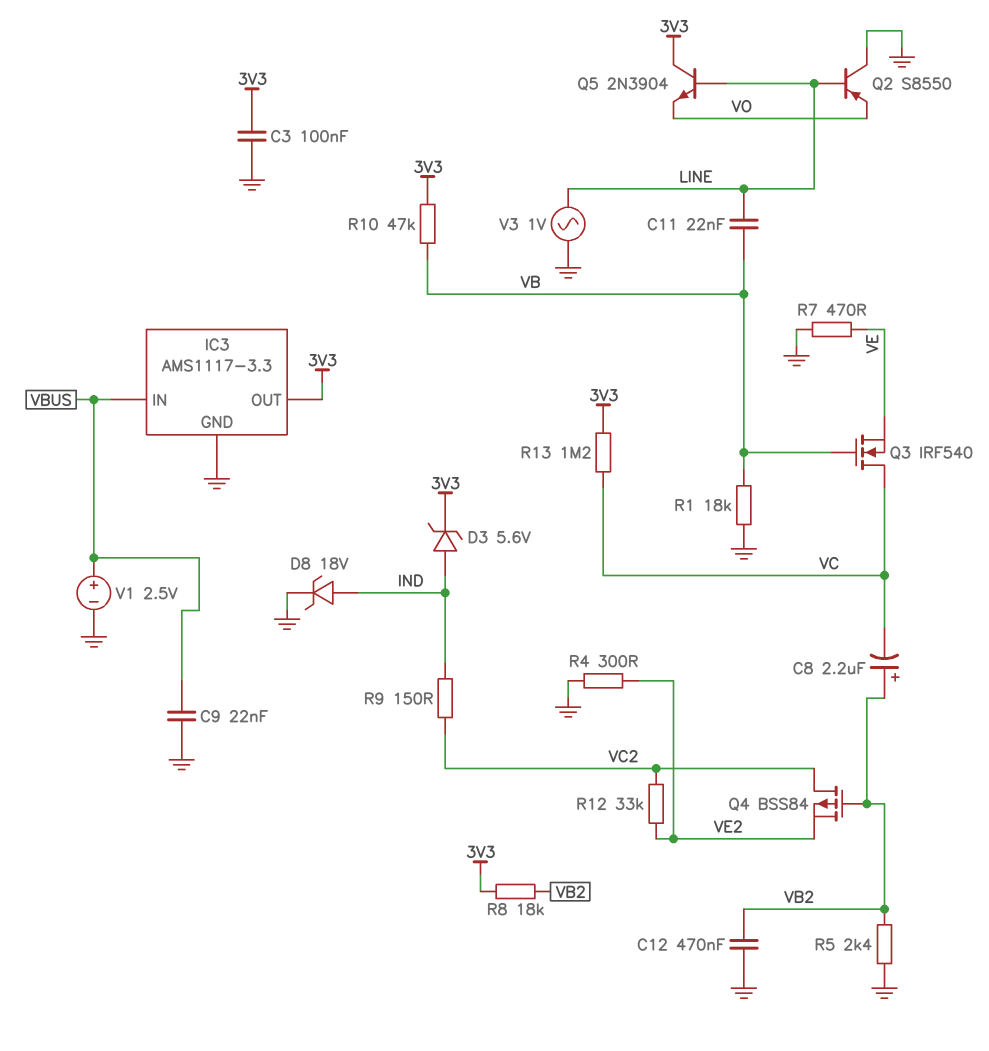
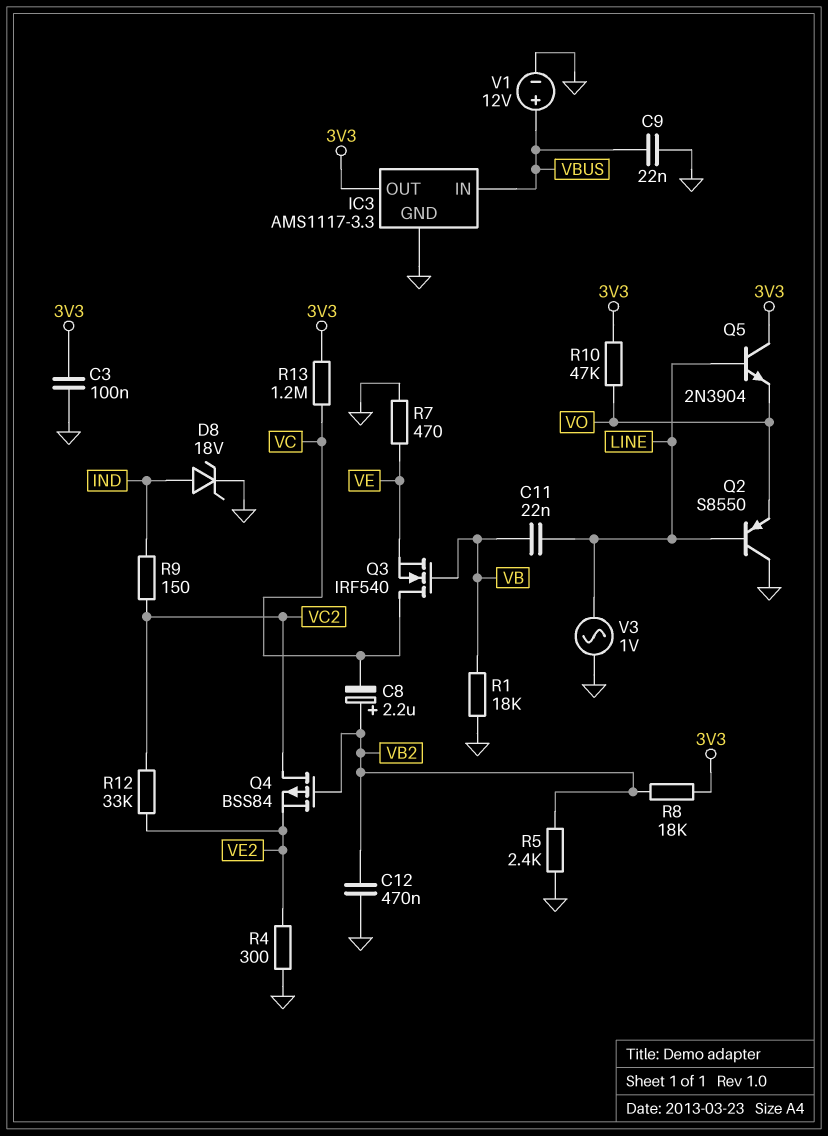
D3: zener 5.6V (A IND, K 3V3) -> none
R10: 47k (3V3, VB) -> 47k (3V3, VO)
V1: 2.5V (plus VBUS, minus GND) -> 12V (plus VBUS, minus GND)

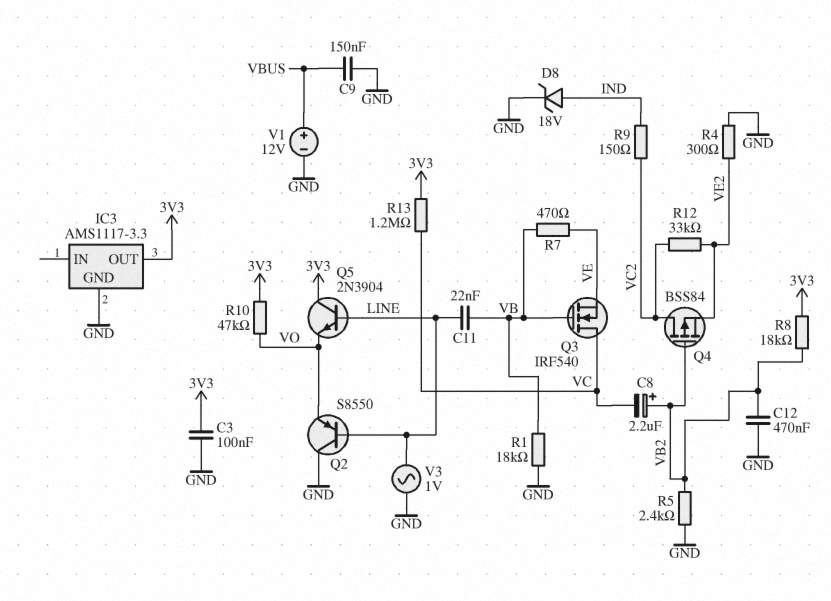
C9: 22nF (GND, VBUS) -> 150nF (GND, VBUS)
IC3 pin IN: VBUS -> none
R7: 470 (GND, VE) -> 470 (VB, VE)

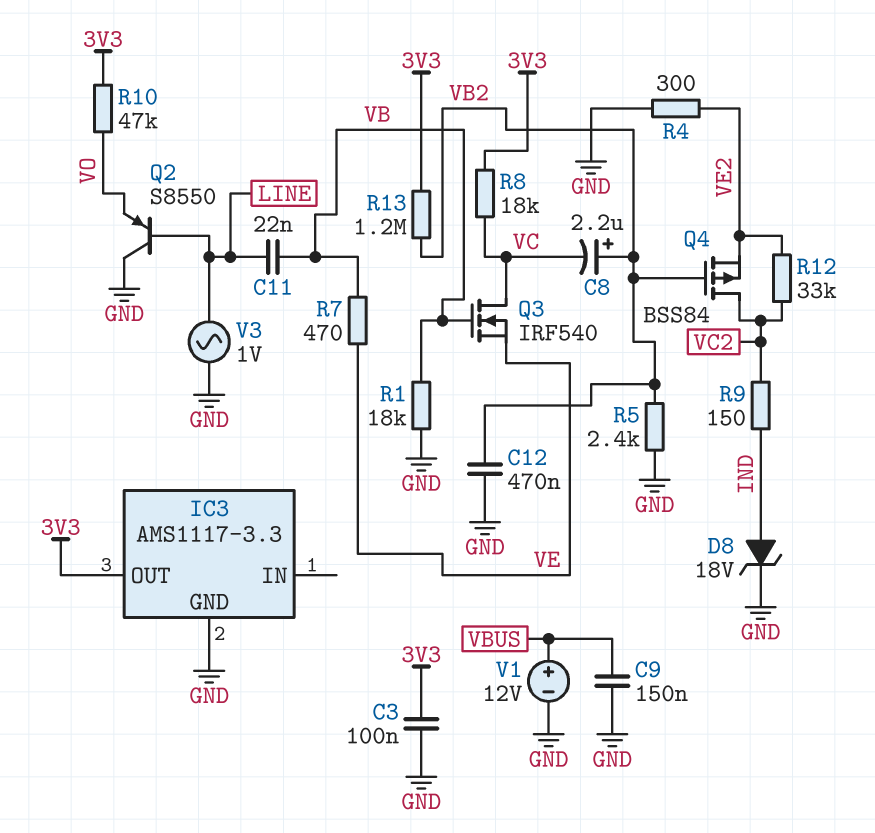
Q5: NPN 2N3904 (B LINE, C 3V3, E VO) -> none
R8: 18k (3V3, VB2) -> 18k (3V3, VC)
R13: 1.2M (3V3, VC) -> 1.2M (3V3, VB2)

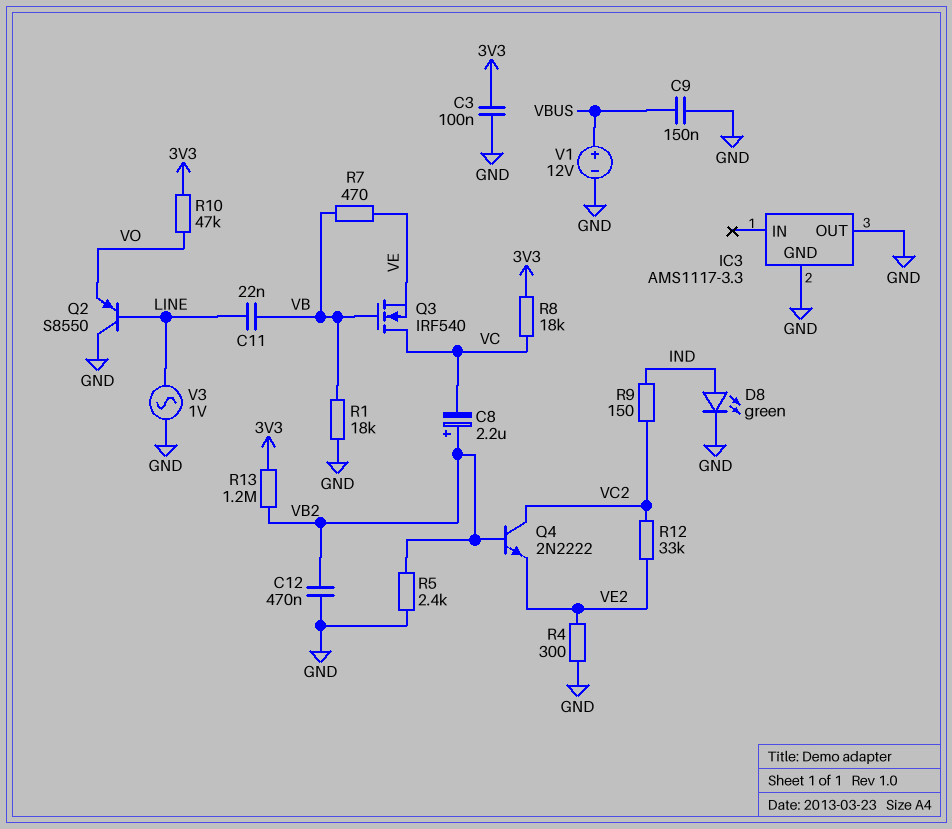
D8: zener 18V (A IND, K GND) -> LED green (A IND, K GND)
IC3 pin OUT: 3V3 -> GND
Q4: PMOS BSS84 (G VB2, D VC2, S VE2) -> NPN 2N2222 (B VB2, C VC2, E VE2)

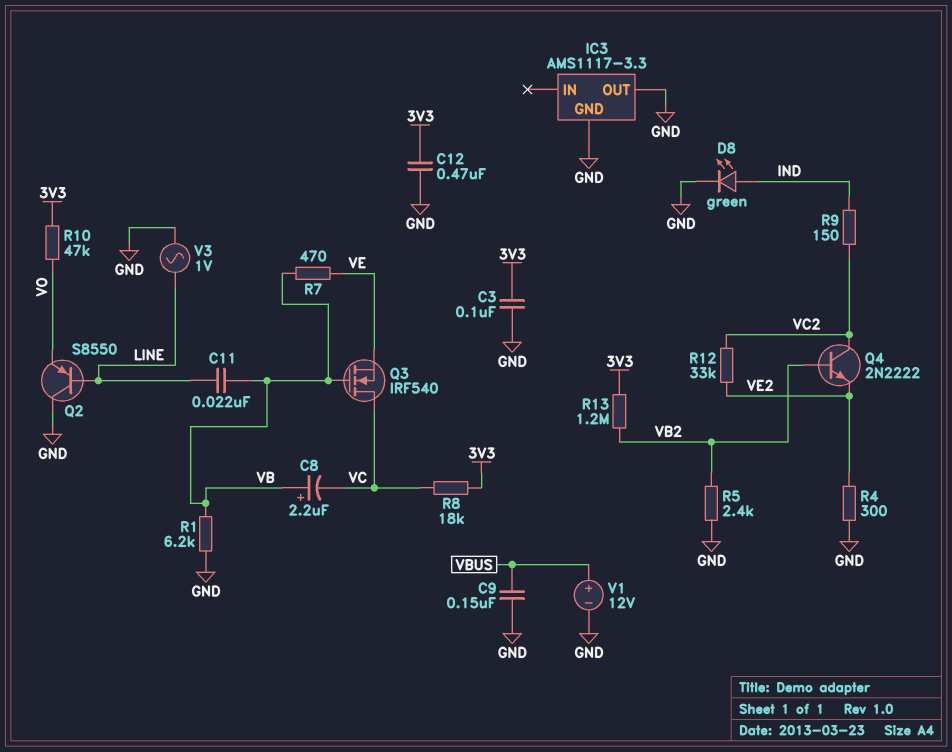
C8: 2.2uF (plus VB2, minus VC) -> 2.2uF (plus VB, minus VC)
C12: 470nF (GND, VB2) -> 470nF (3V3, GND)
R1: 18k (GND, VB) -> 6.2k (GND, VB)

